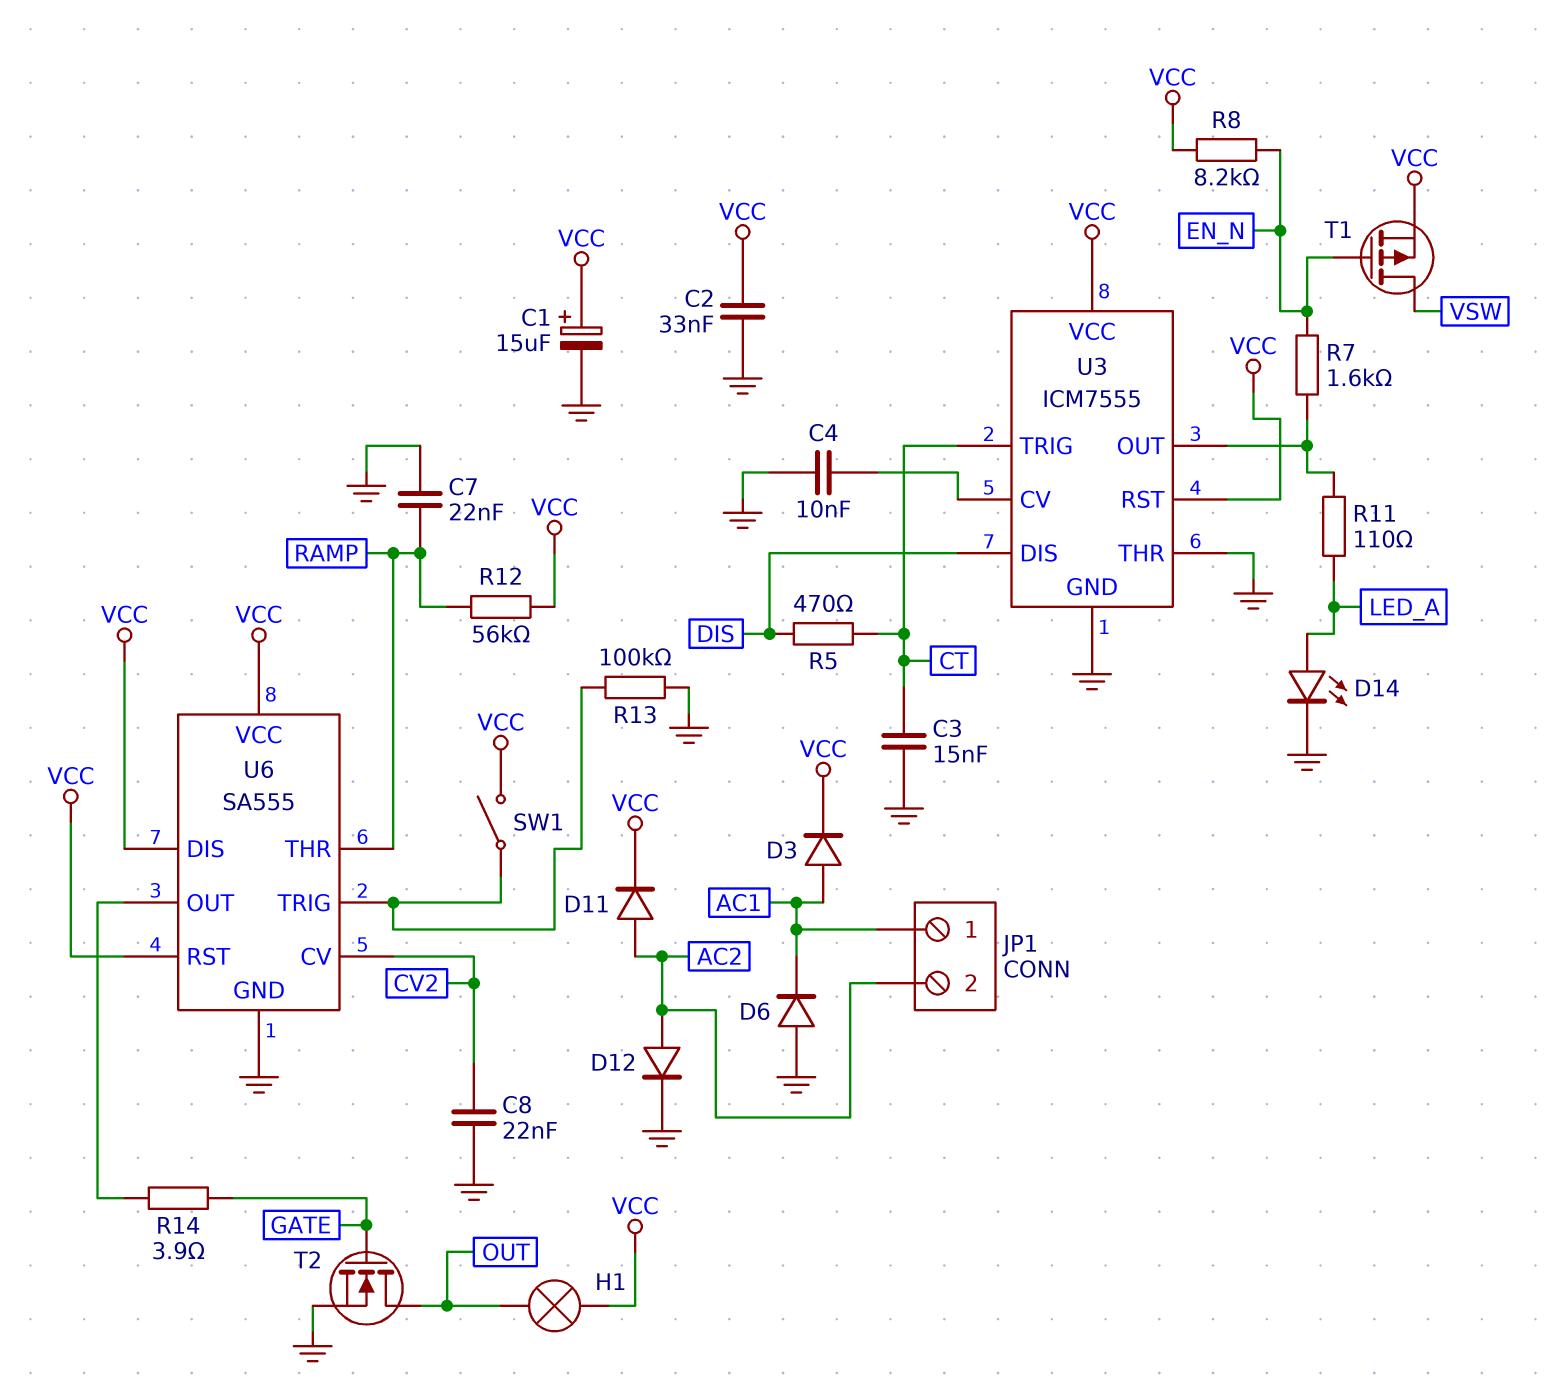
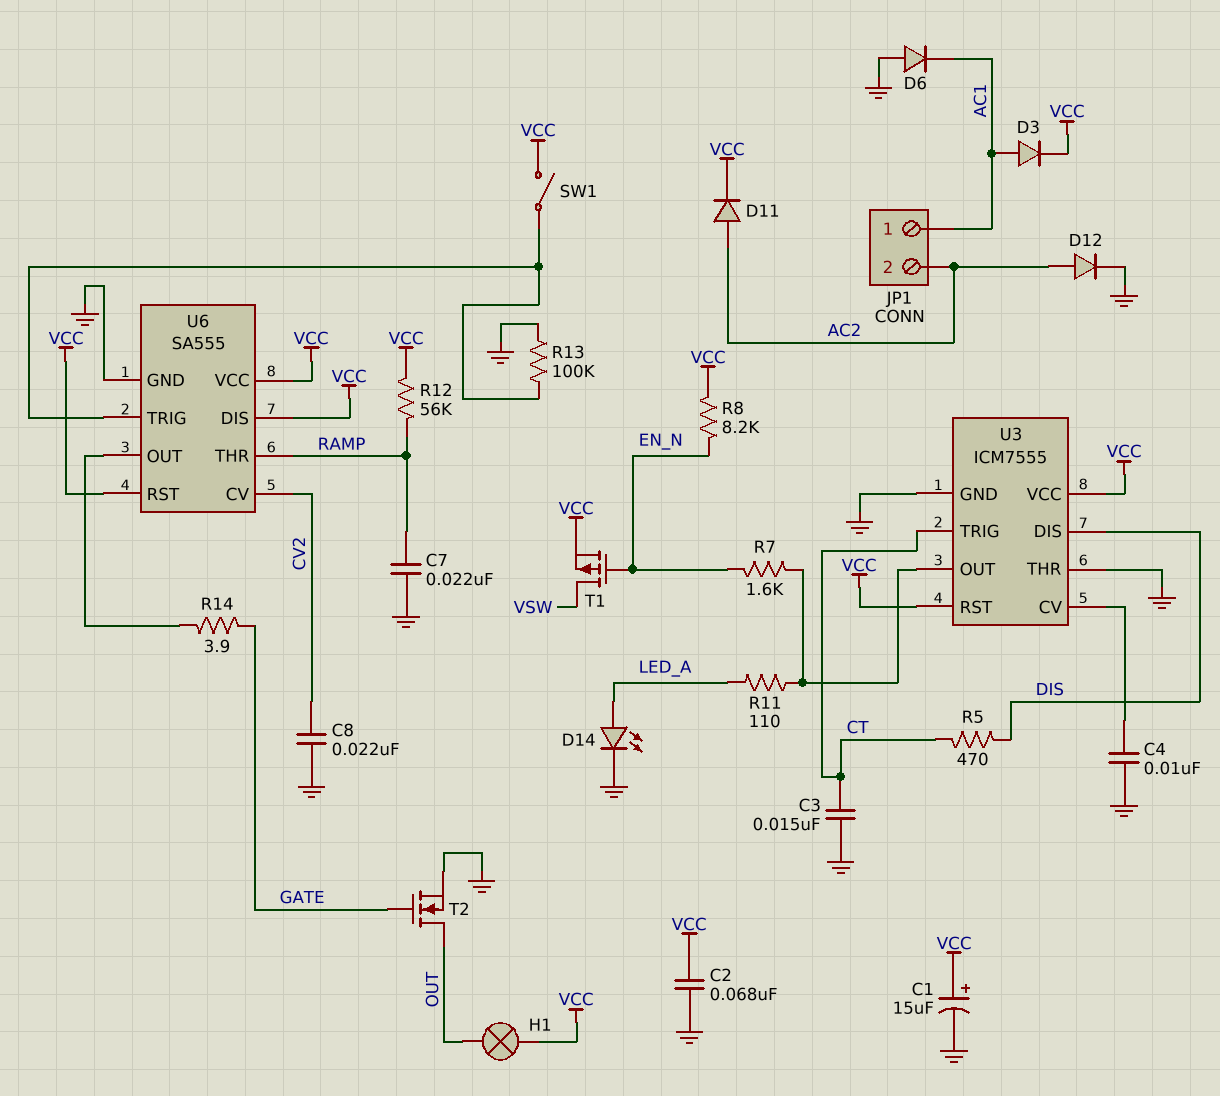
C2: 33nF (GND, VCC) -> 68nF (GND, VCC)

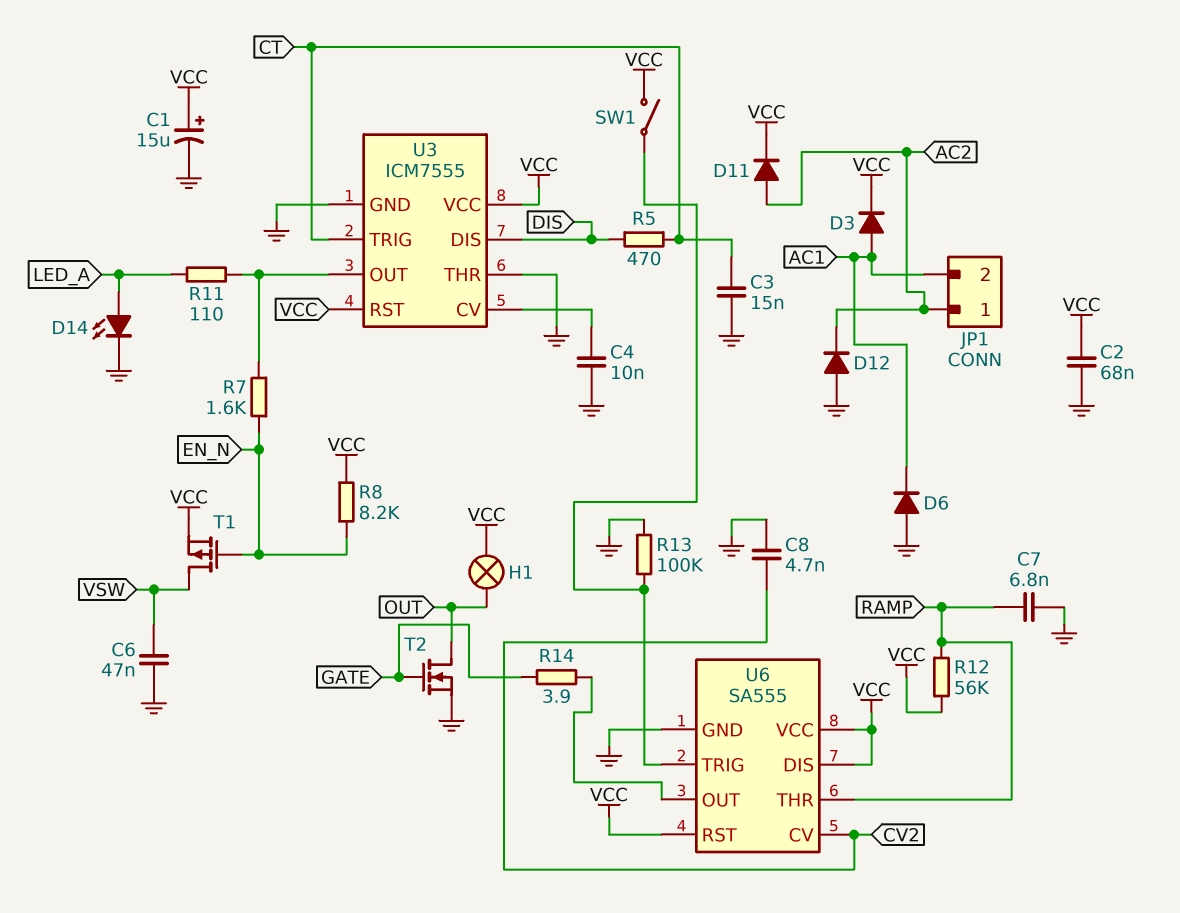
C6: none -> 47nF (GND, VSW)
C7: 22nF (GND, RAMP) -> 6.8nF (GND, RAMP)
C8: 22nF (CV2, GND) -> 4.7nF (CV2, GND)
D12: diode (A AC2, K GND) -> diode (A GND, K AC2)
JP1 pin 1: AC1 -> AC2
JP1 pin 2: AC2 -> AC1

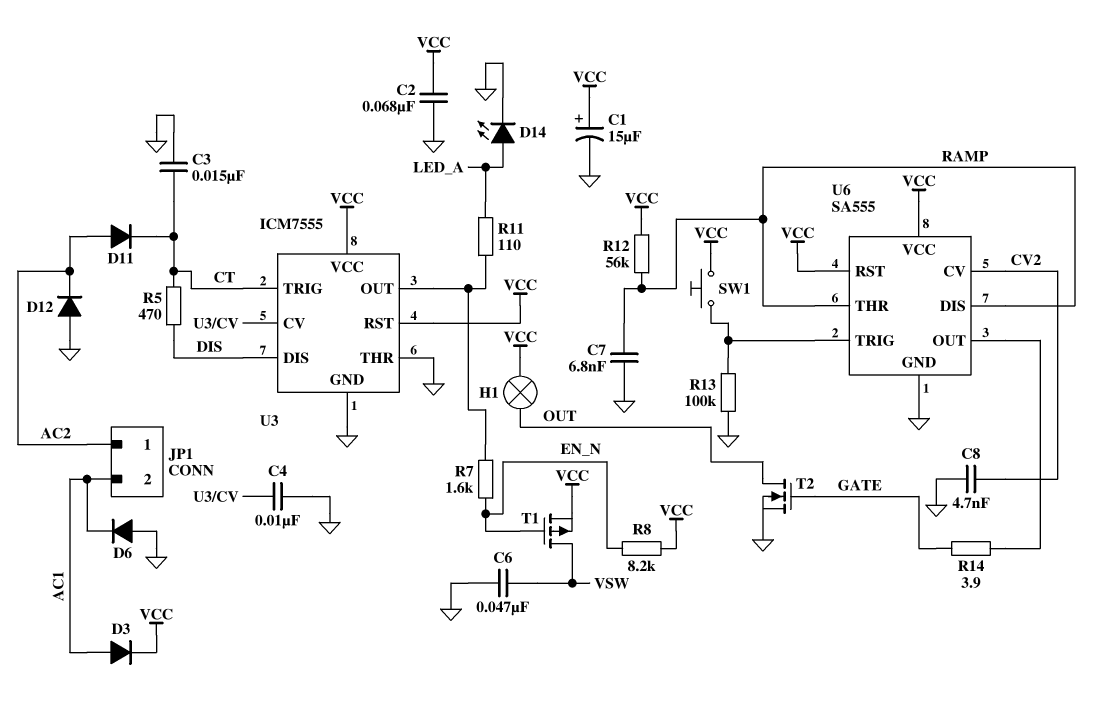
D11: diode (A AC2, K VCC) -> diode (A AC2, K CT)
SW1: switch (U6/TRIG, VCC) -> button (U6/TRIG, VCC)
U6 pin DIS: VCC -> RAMP

